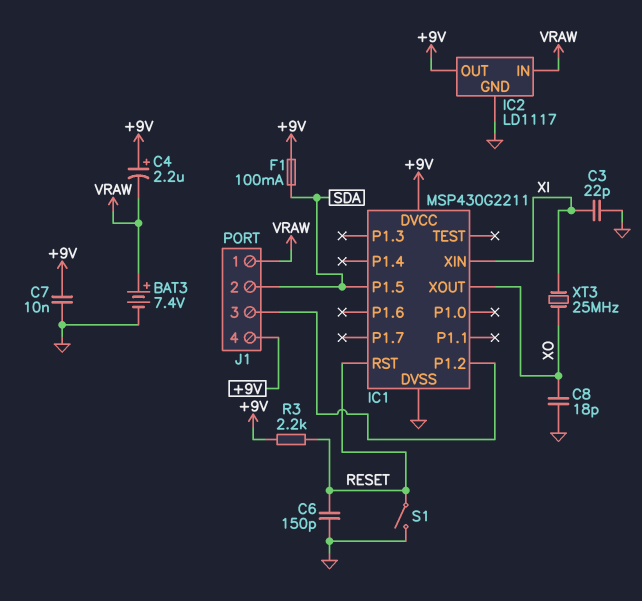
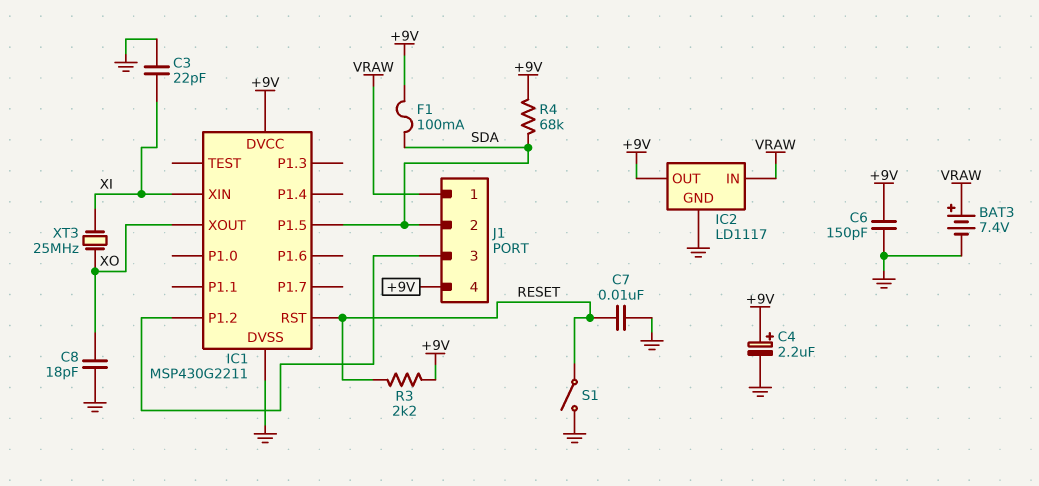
C4: 2.2uF (plus +9V, minus VRAW) -> 2.2uF (plus +9V, minus GND)
C6: 150pF (GND, RESET) -> 150pF (+9V, GND)
C7: 10nF (+9V, GND) -> 10nF (GND, RESET)
R4: none -> 68k (+9V, SDA)

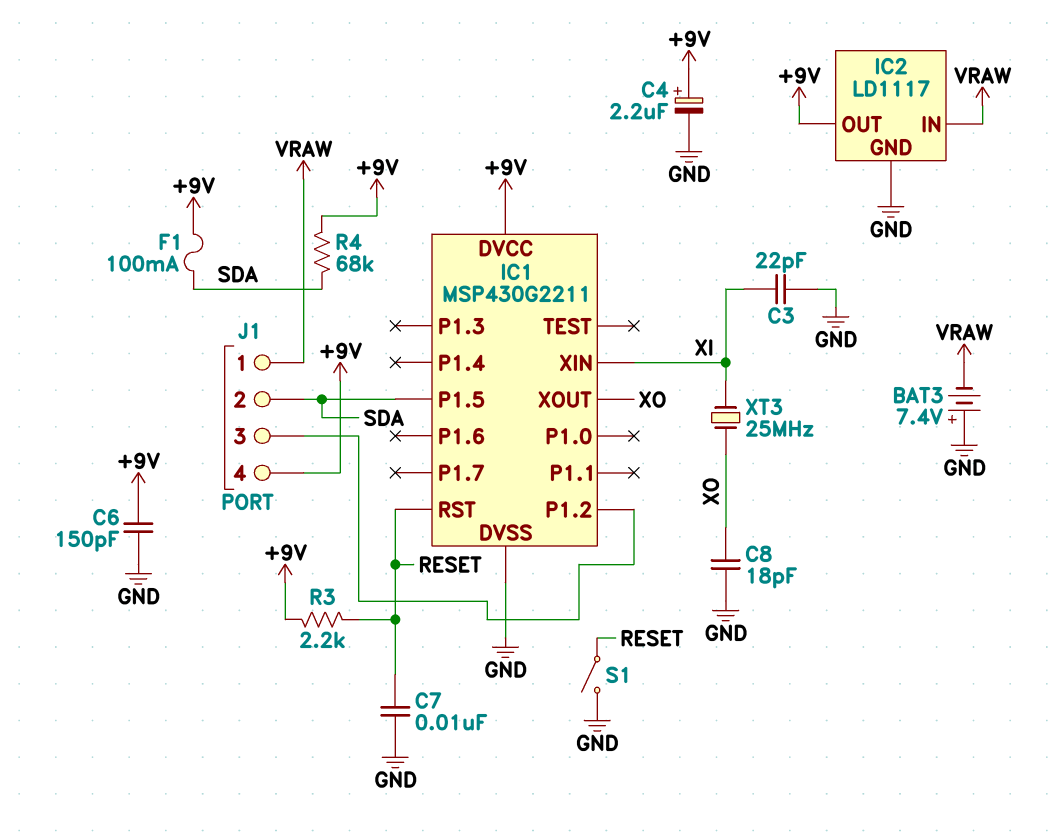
BAT3: 7.4V (plus VRAW, minus GND) -> 7.4V (plus GND, minus VRAW)

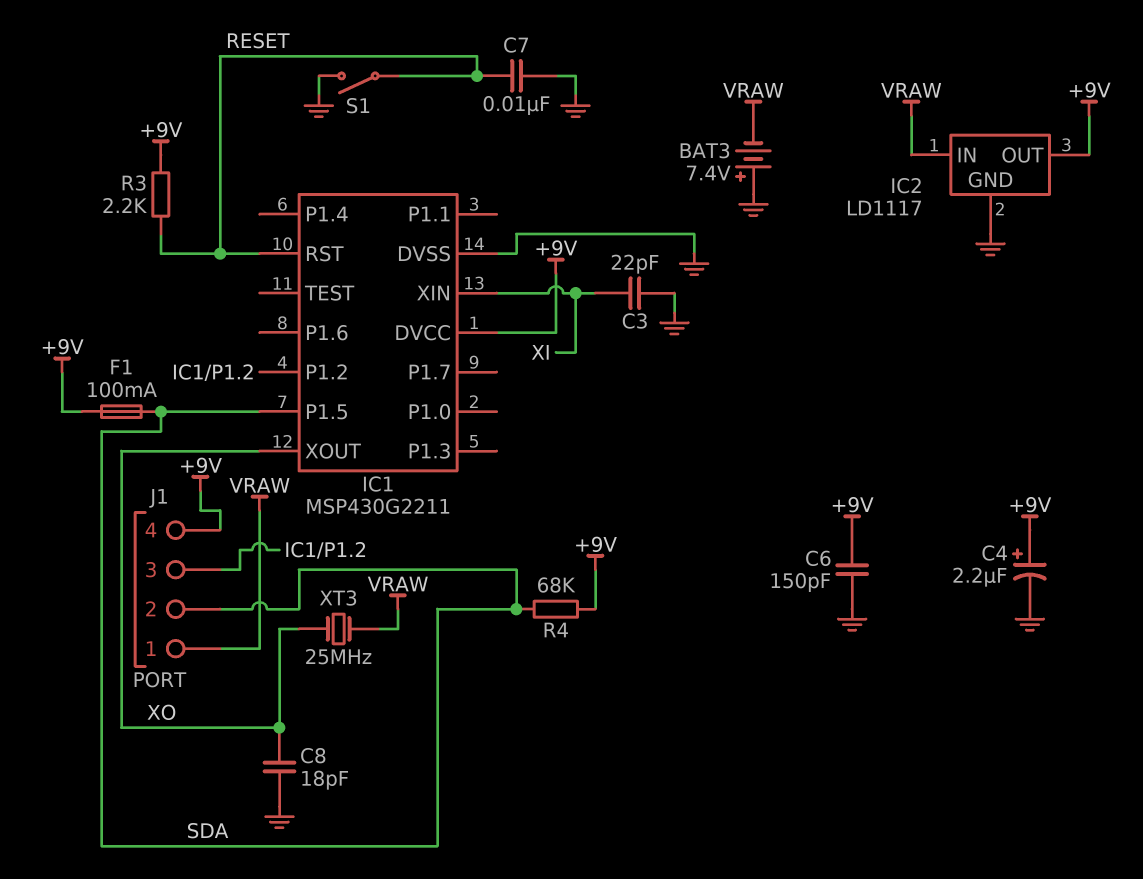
XT3: 25MHz (XI, XO) -> 25MHz (VRAW, XO)

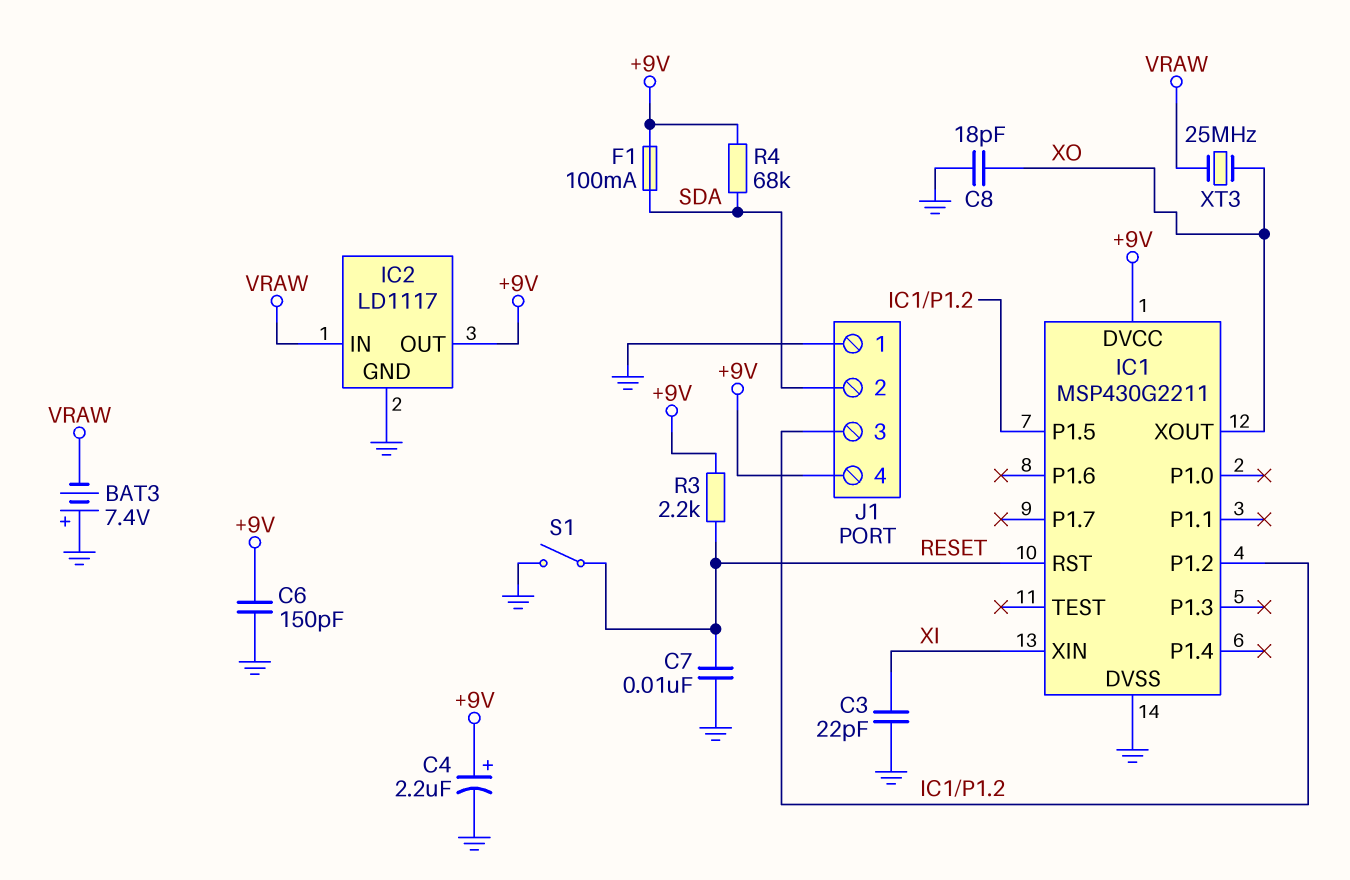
IC1 pin P1.5: SDA -> IC1/P1.2
J1 pin 1: VRAW -> GND

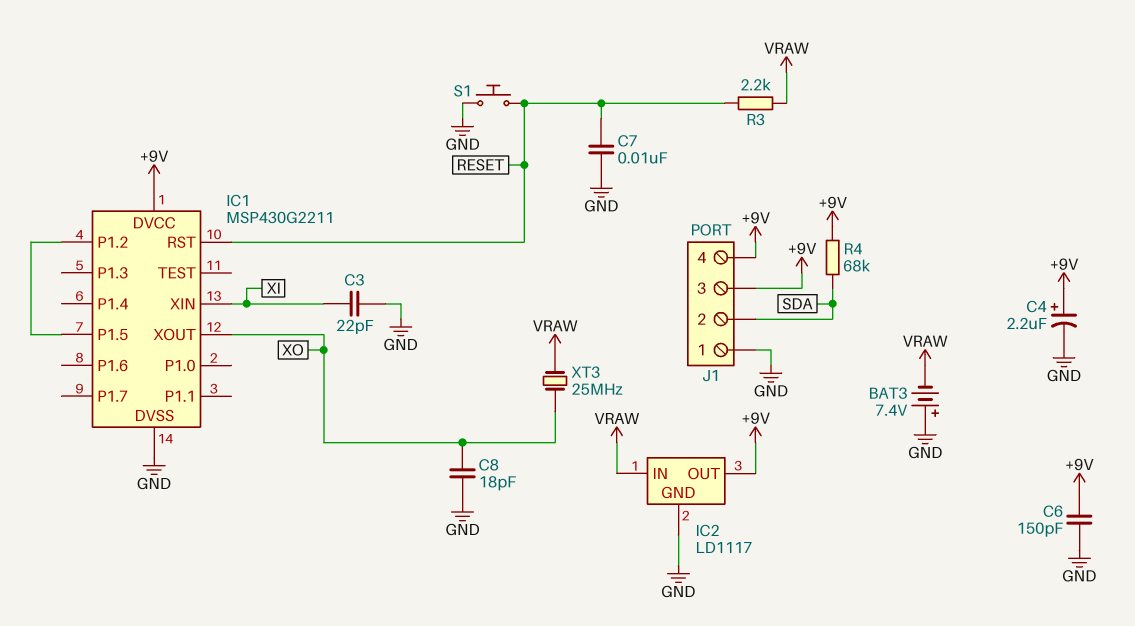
F1: 100mA (+9V, SDA) -> none
J1 pin 3: IC1/P1.2 -> +9V
R3: 2.2k (+9V, RESET) -> 2.2k (RESET, VRAW)
S1: switch (GND, RESET) -> button (GND, RESET)

